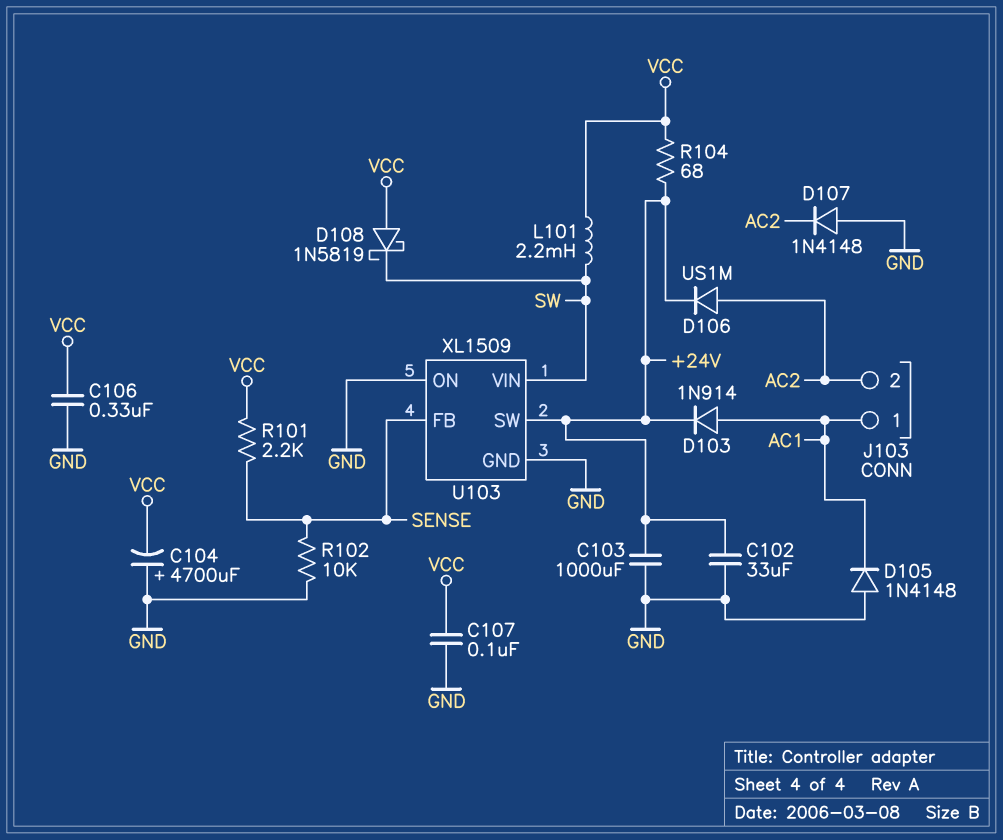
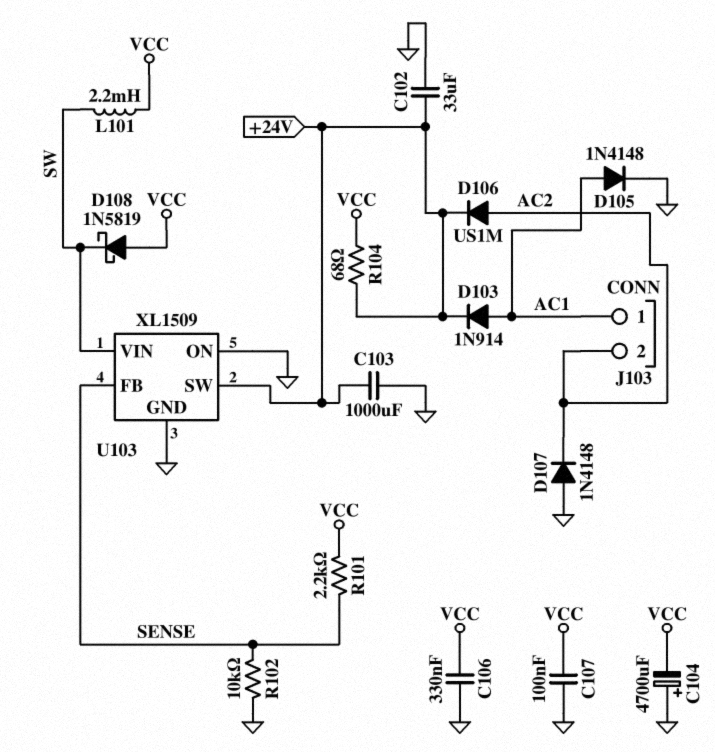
D105: diode 1N4148 (A GND, K AC1) -> diode 1N4148 (A AC1, K GND)

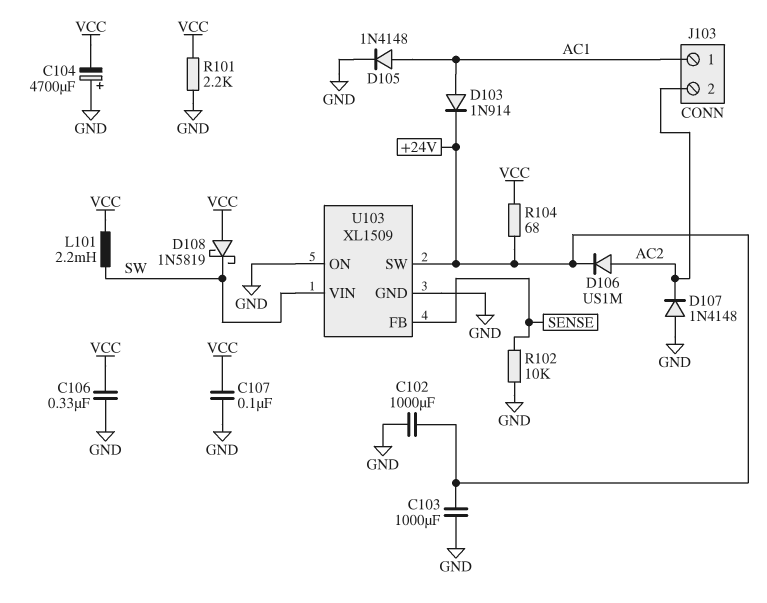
C102: 33uF (+24V, GND) -> 1000uF (+24V, GND)
R101: 2.2k (SENSE, VCC) -> 2.2k (GND, VCC)

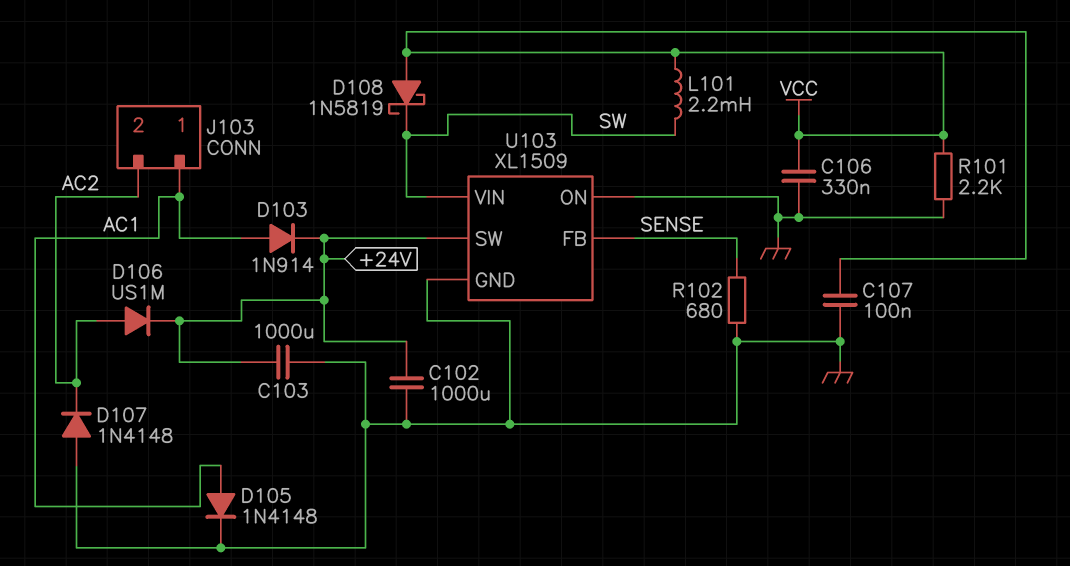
C104: 4700uF (plus GND, minus VCC) -> none
R102: 10k (GND, SENSE) -> 680 (GND, SENSE)
R104: 68 (+24V, VCC) -> none

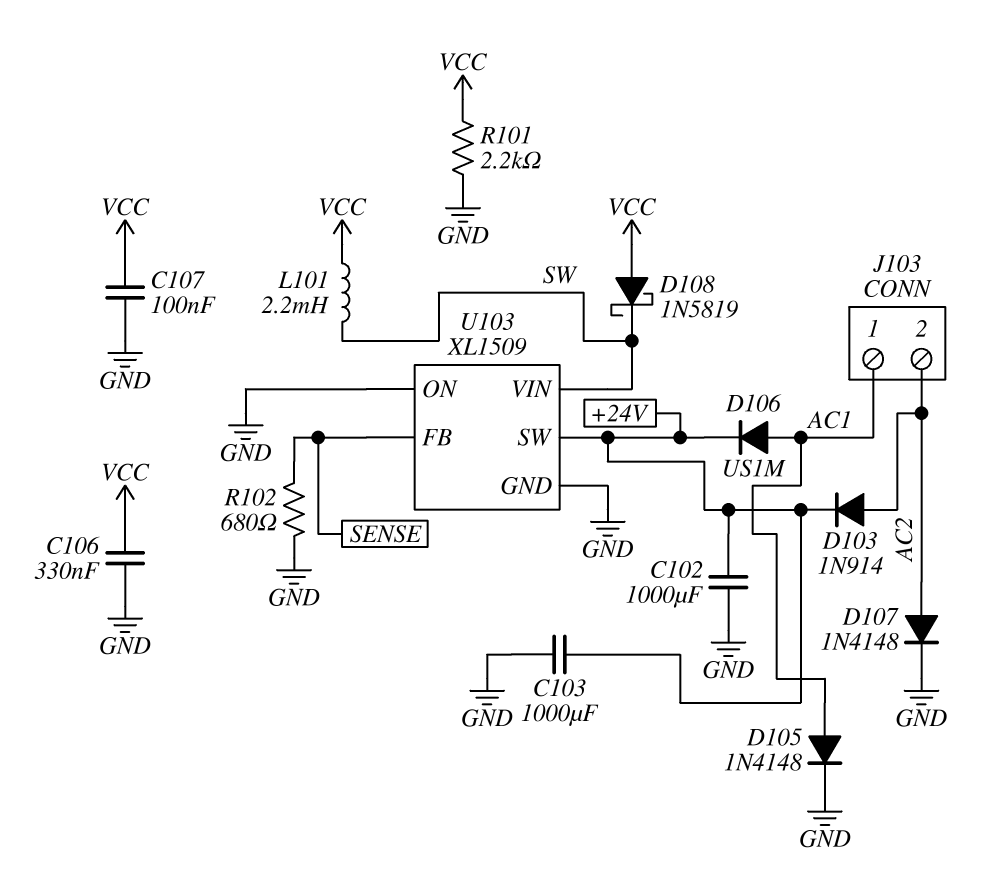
D103: diode 1N914 (A AC1, K +24V) -> diode 1N914 (A AC2, K +24V)
D106: diode US1M (A AC2, K +24V) -> diode US1M (A AC1, K +24V)
D107: diode 1N4148 (A GND, K AC2) -> diode 1N4148 (A AC2, K GND)

